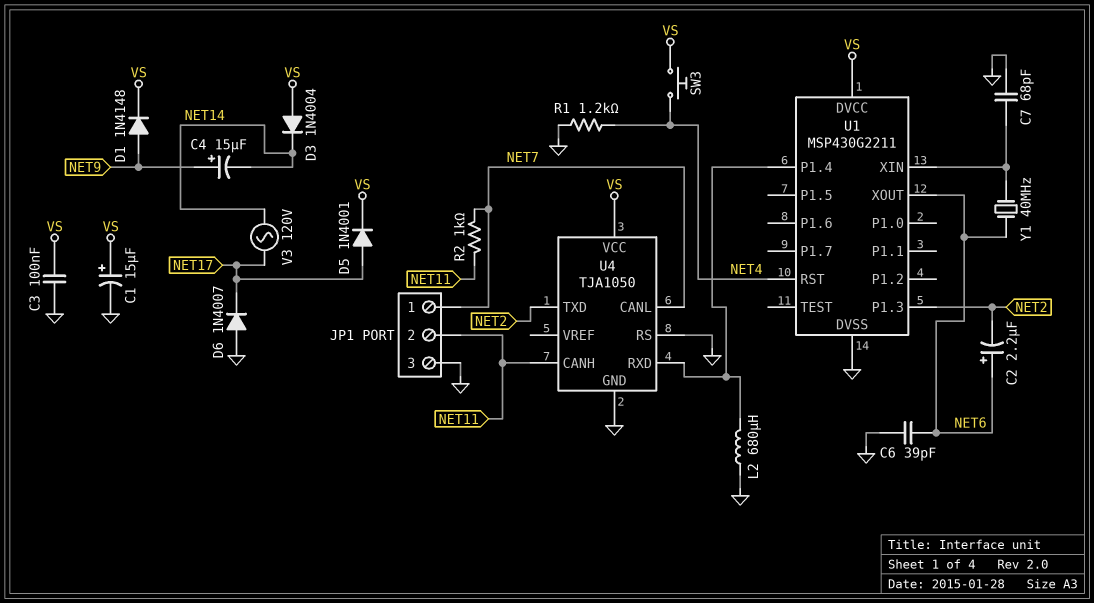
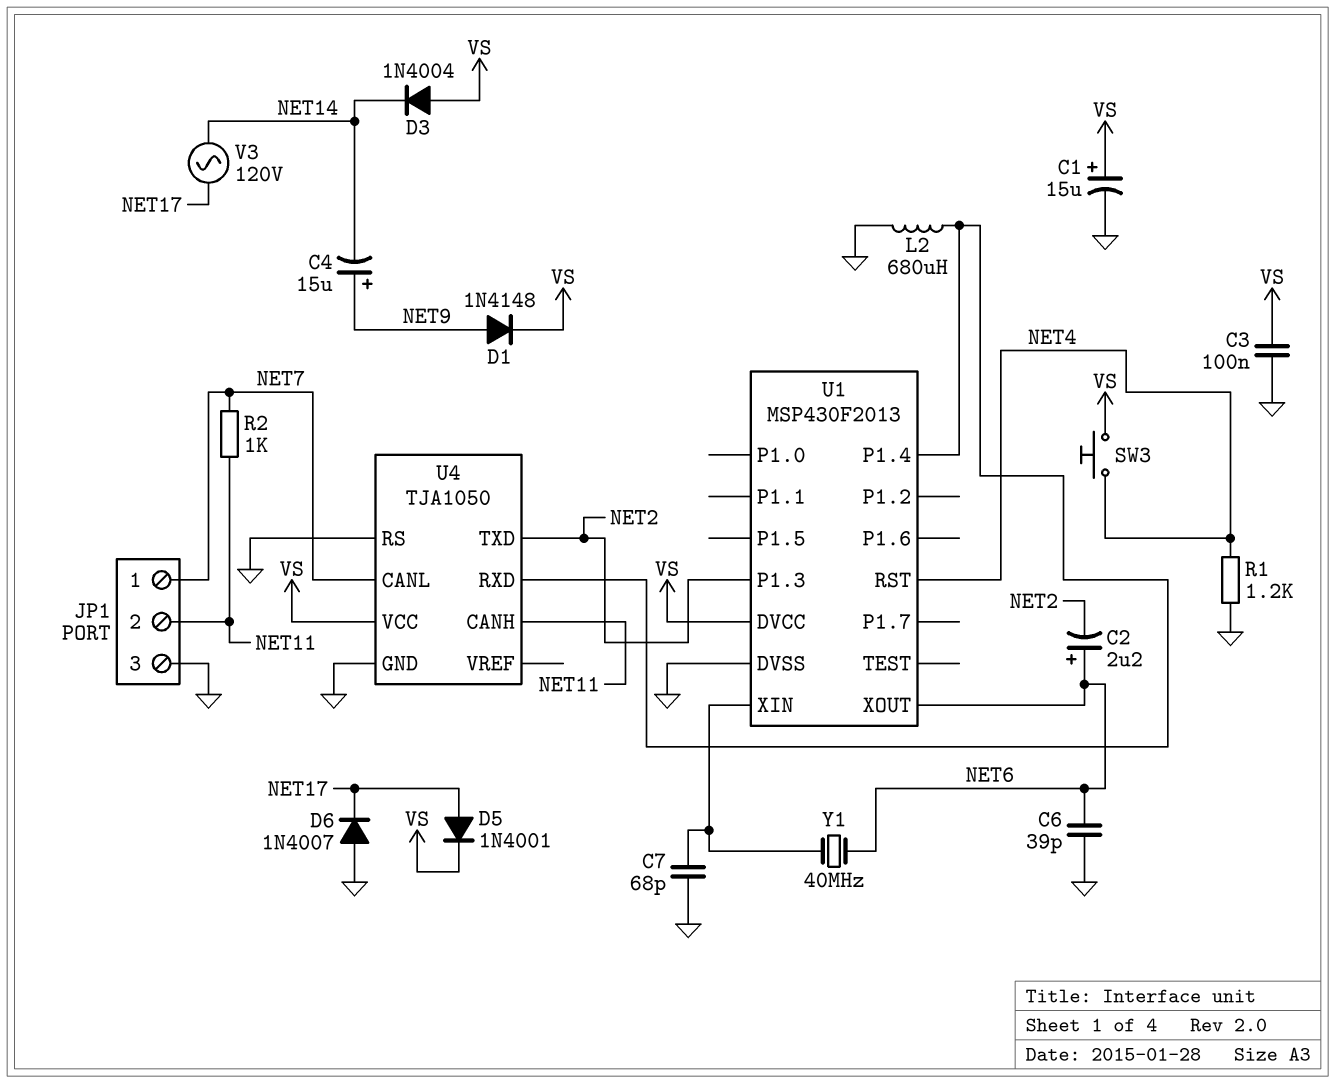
U1: MSP430G2211 -> MSP430F2013

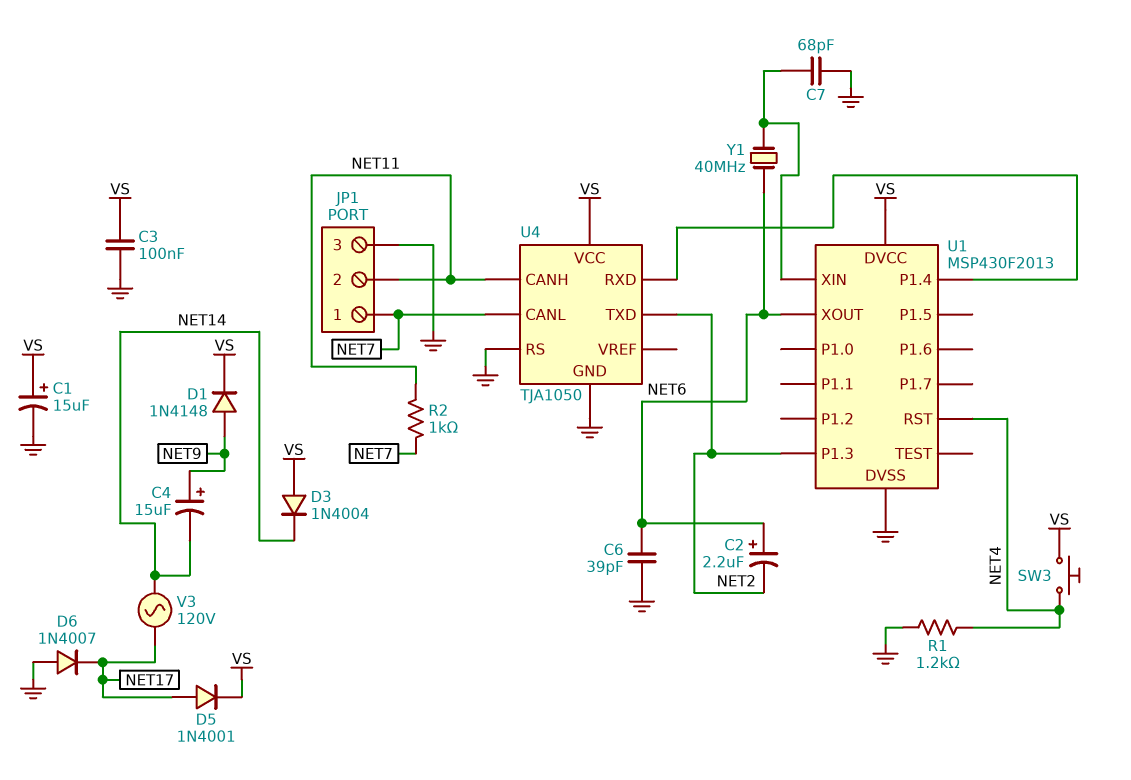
L2: 680uH (GND, U1/P1.4) -> none

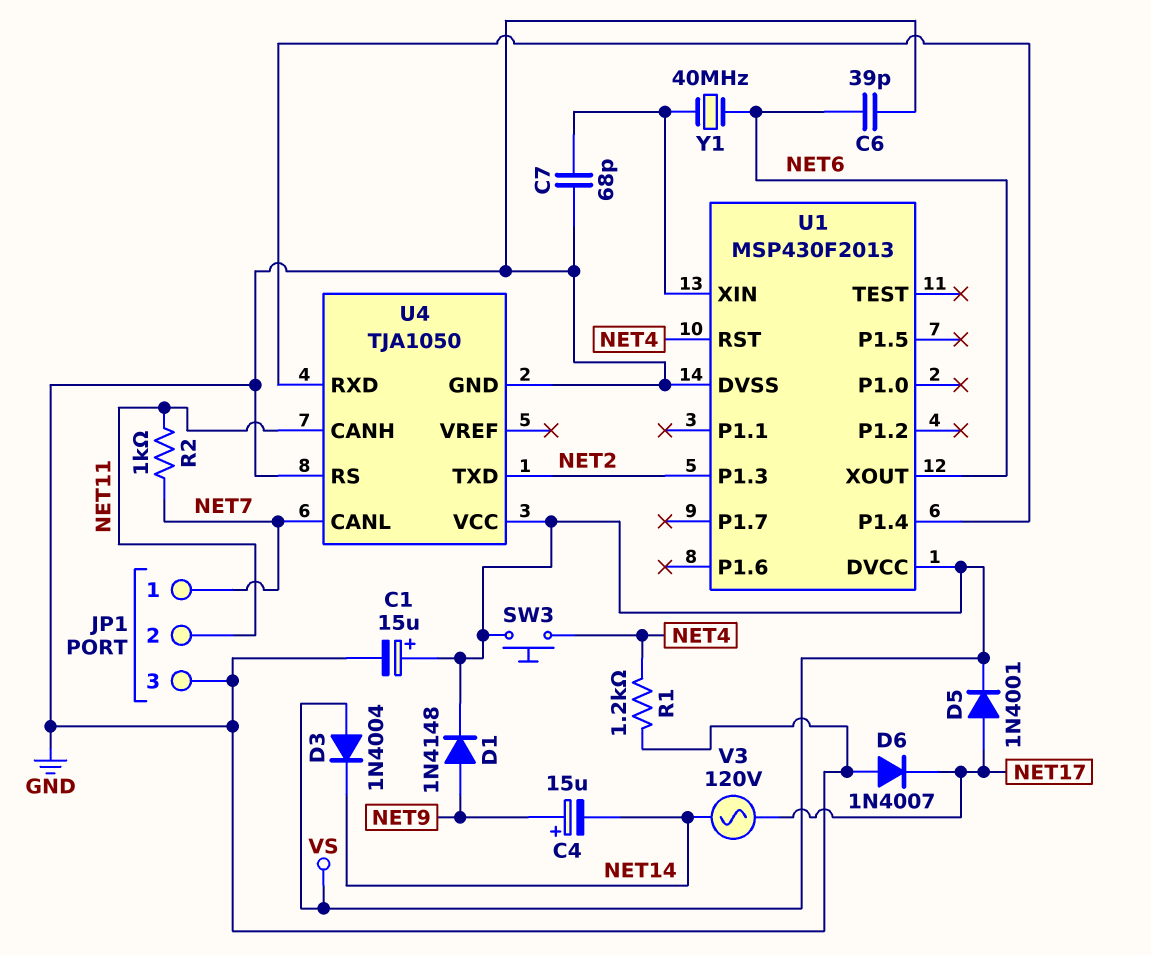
C2: 2.2uF (plus NET6, minus NET2) -> none
C3: 100nF (GND, VS) -> none

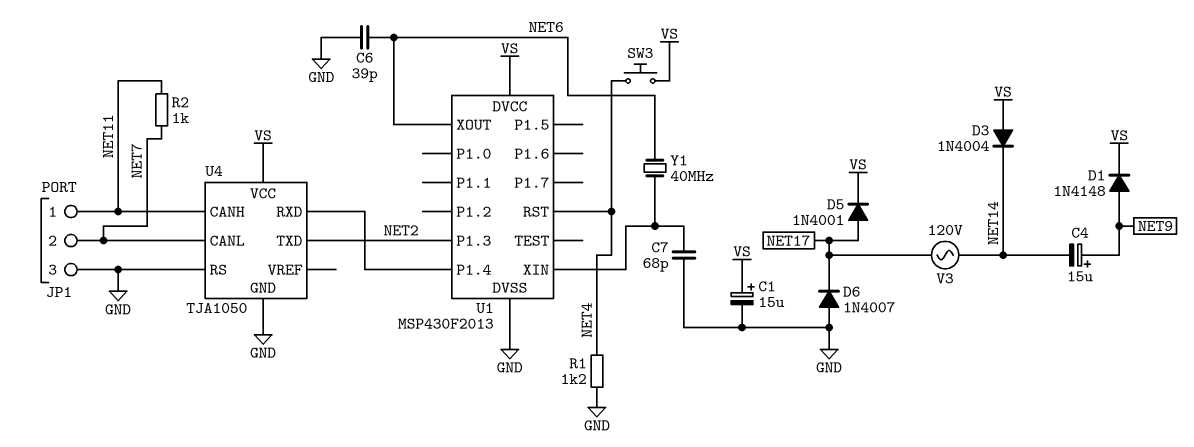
JP1 pin 1: NET7 -> NET11
JP1 pin 2: NET11 -> NET7

